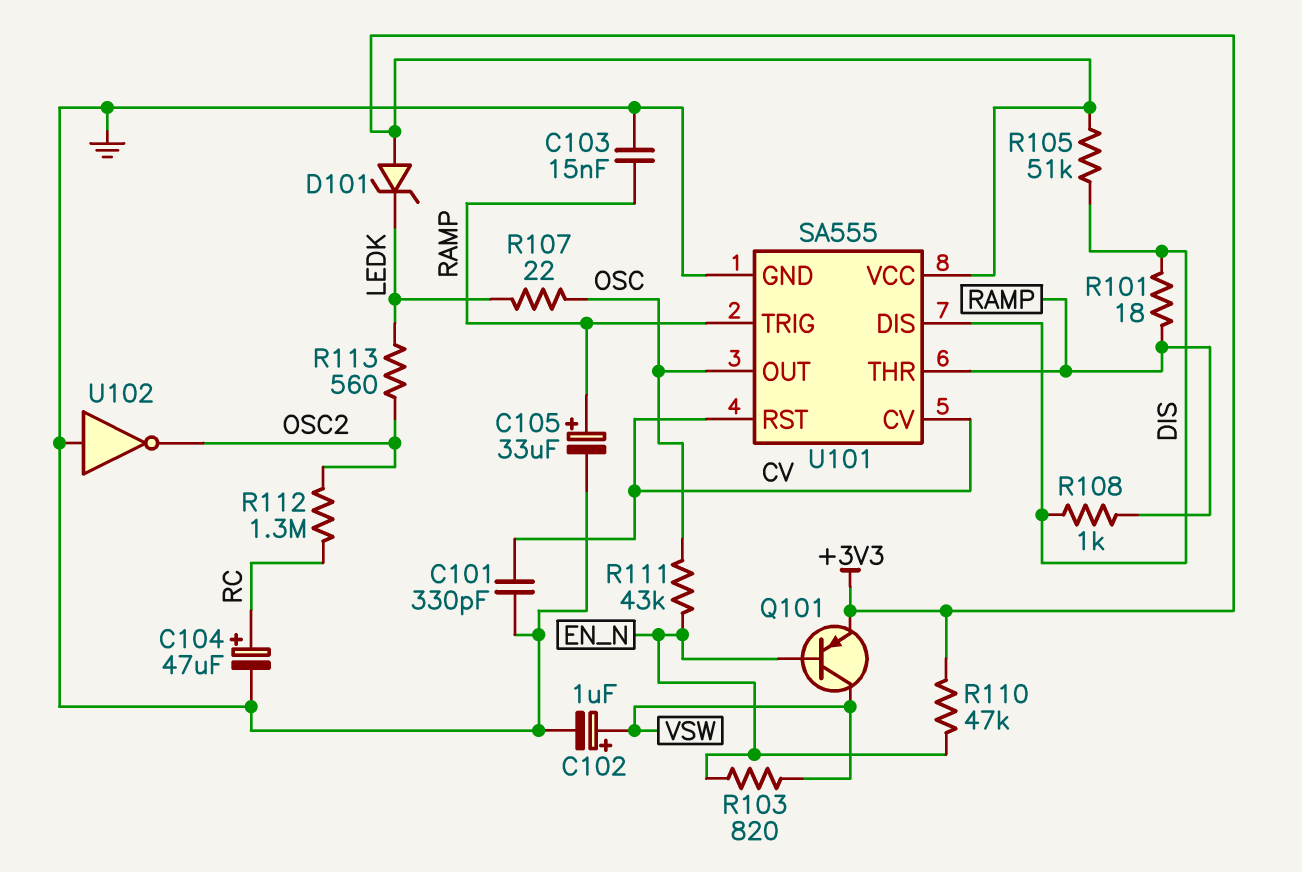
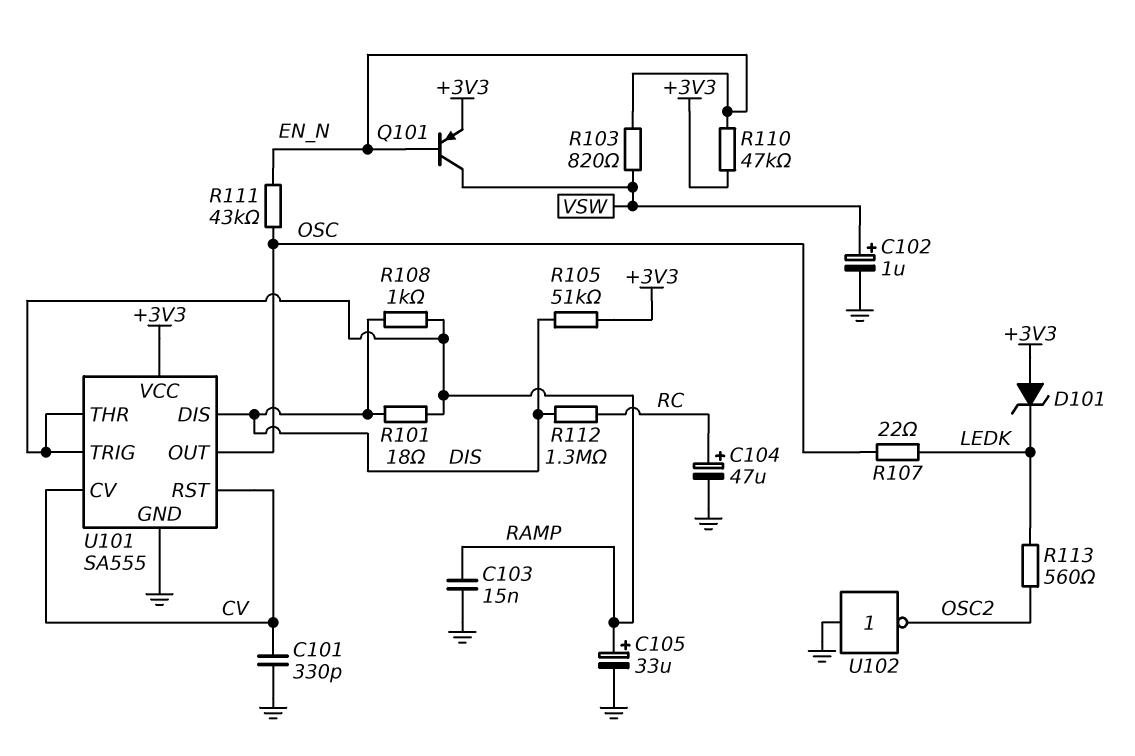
R112: 1.3M (OSC2, RC) -> 1.3M (DIS, RC)

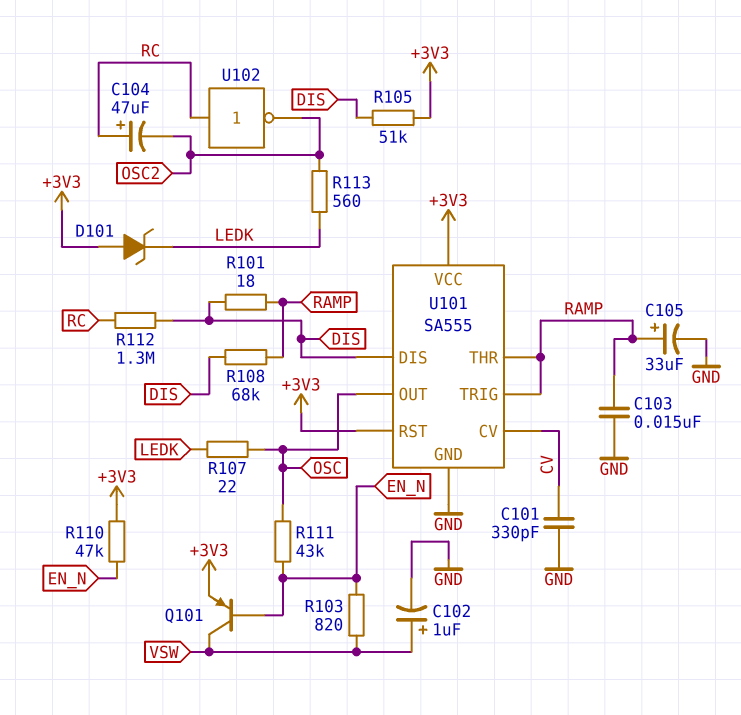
C104: 47uF (plus RC, minus GND) -> 47uF (plus RC, minus OSC2)
R108: 1k (DIS, RAMP) -> 68k (DIS, RAMP)
U101 pin RST: CV -> +3V3
U102: NOT (in GND, out OSC2) -> NOT (in RC, out OSC2)

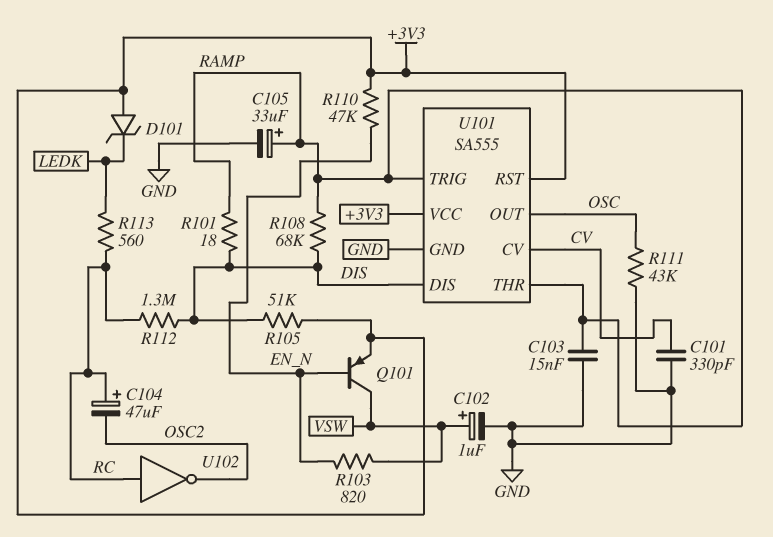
R107: 22 (LEDK, OSC) -> none
R111: 43k (EN_N, OSC) -> 43k (GND, OSC)
R113: 560 (LEDK, OSC2) -> 560 (LEDK, RC)

